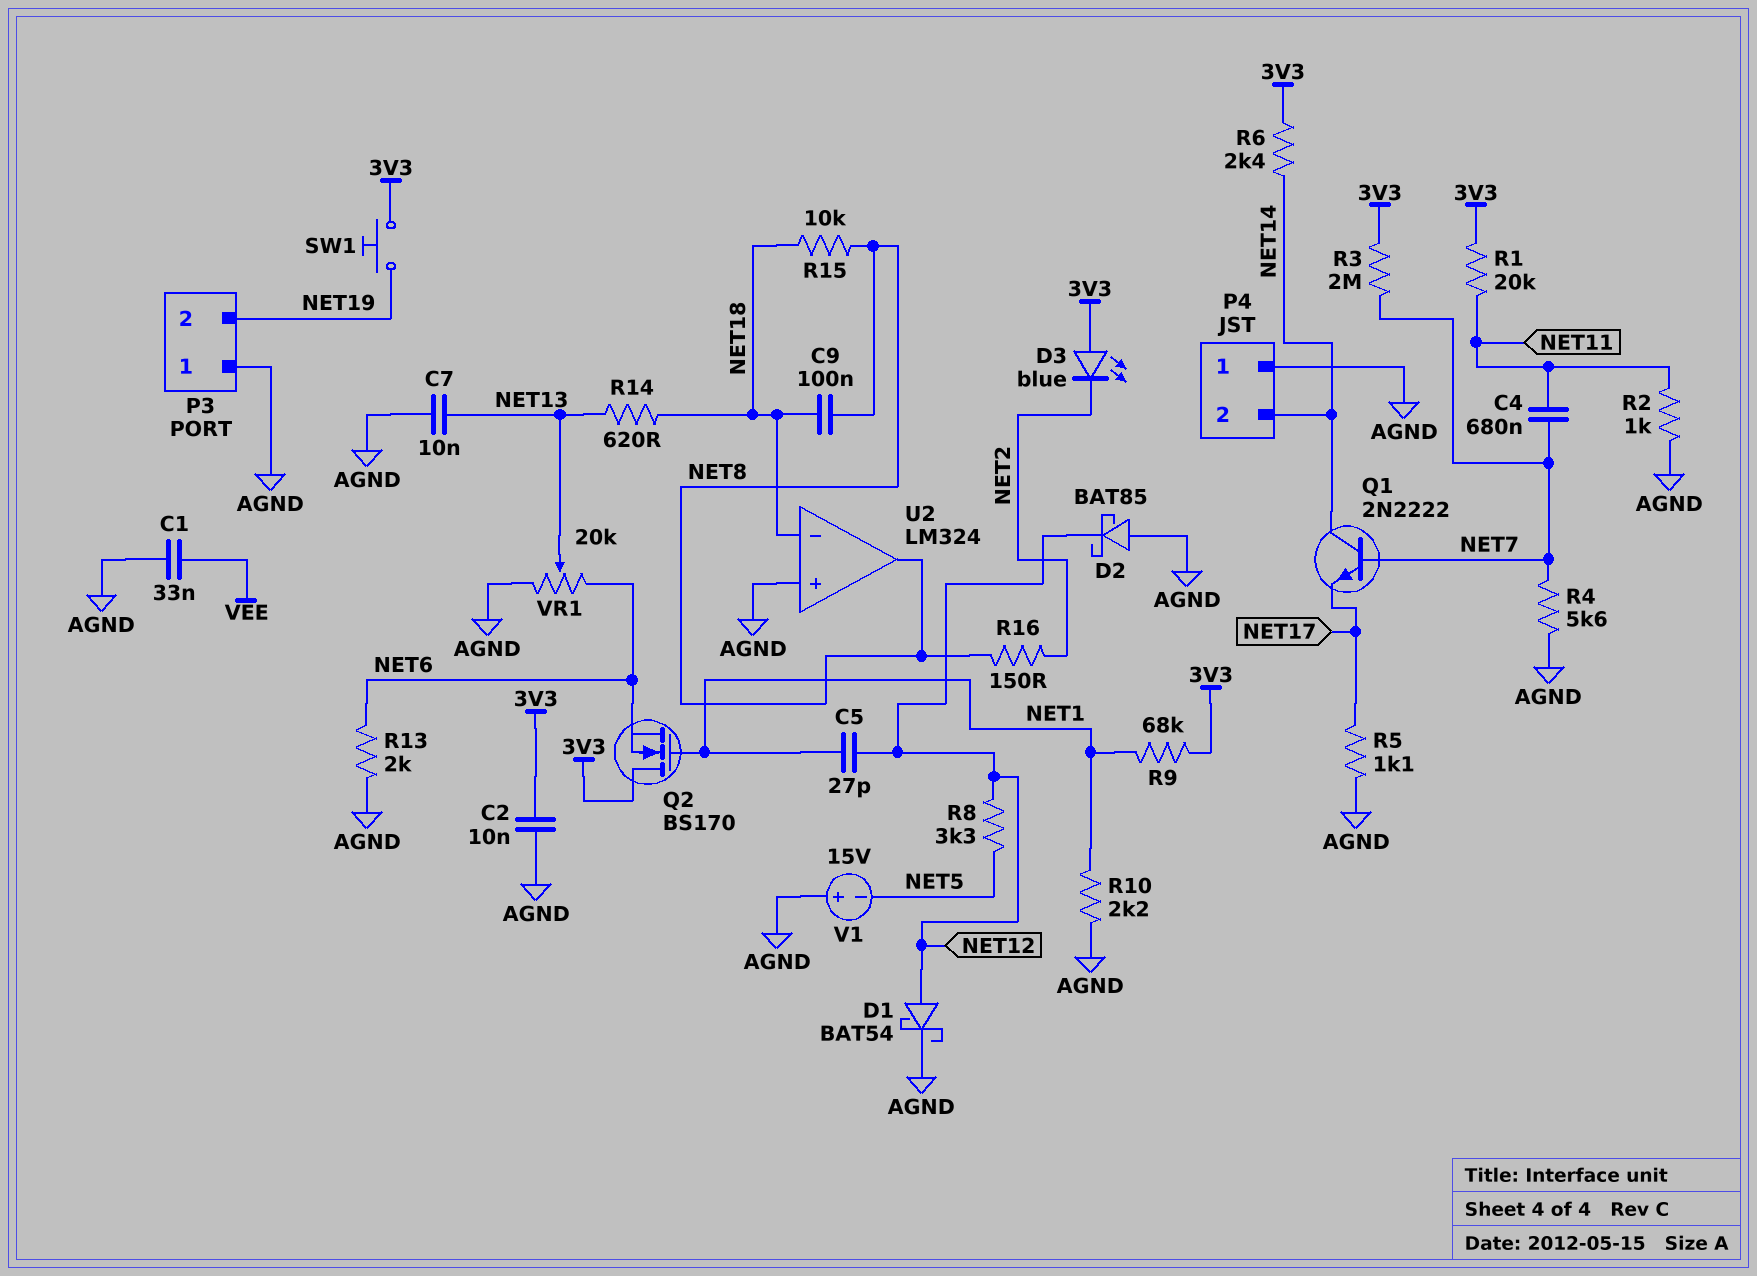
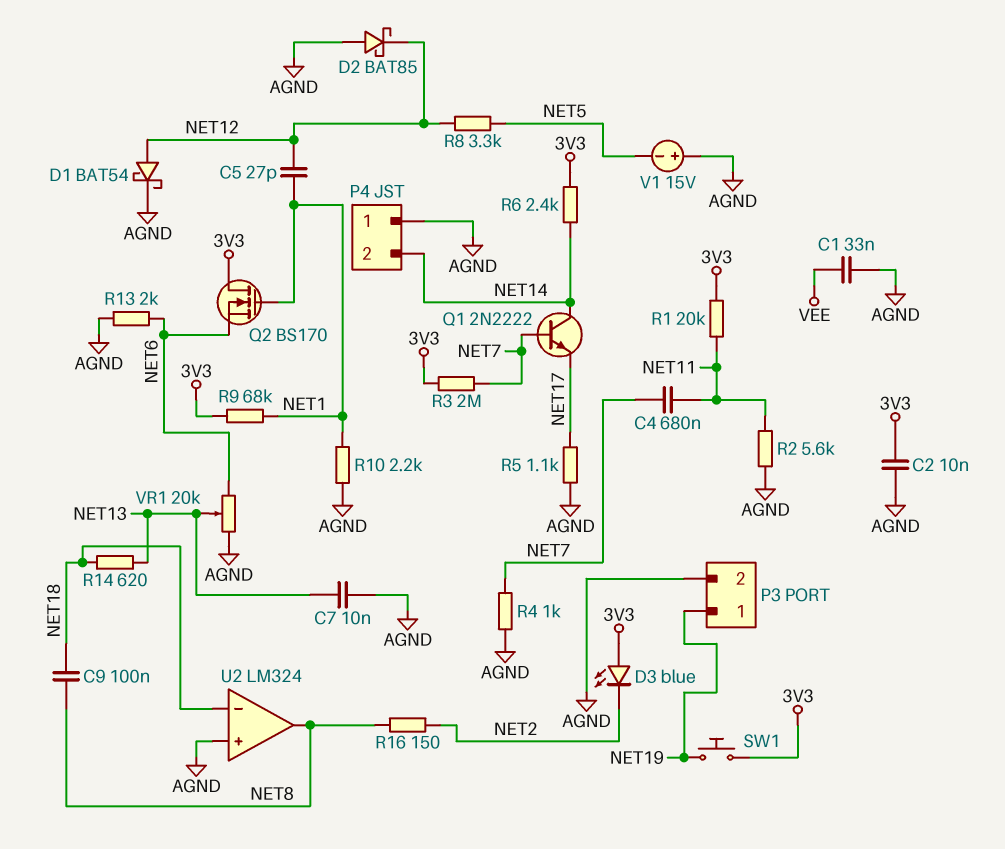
P3 pin 1: AGND -> NET19
P3 pin 2: NET19 -> AGND
R2: 1k (AGND, NET11) -> 5.6k (AGND, NET11)
R4: 5.6k (AGND, NET7) -> 1k (AGND, NET7)
R15: 10k (NET8, NET18) -> none

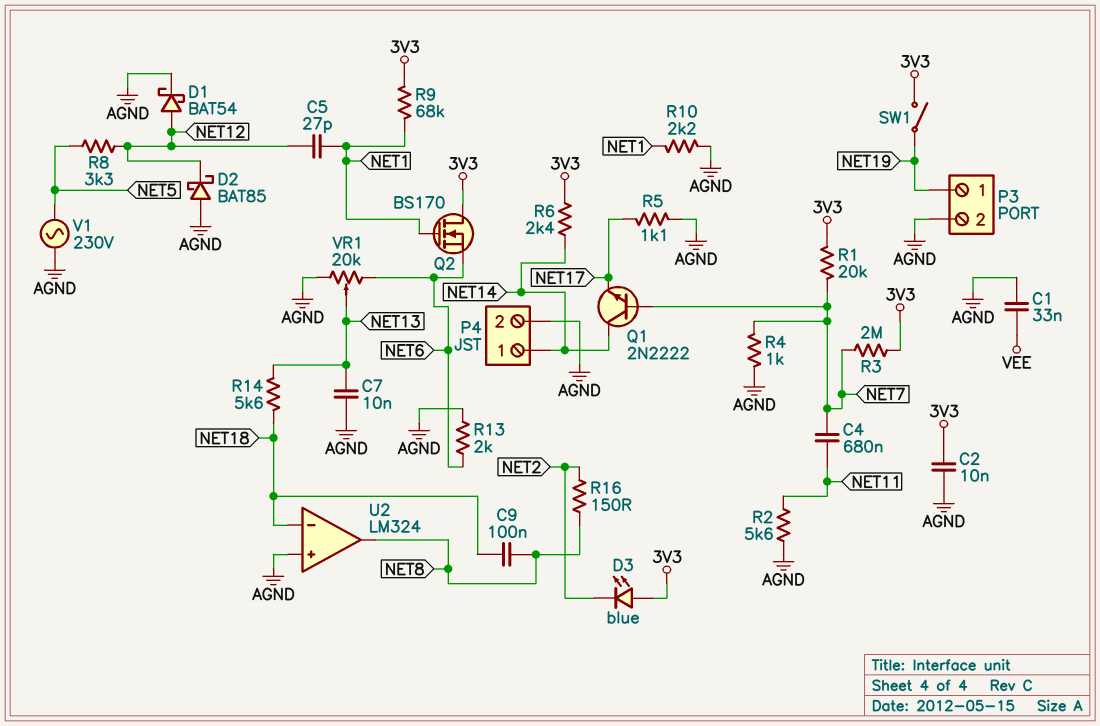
P4 pin 1: AGND -> NET14
P4 pin 2: NET14 -> AGND
R1: 20k (3V3, NET11) -> 20k (3V3, NET7)
R14: 620 (NET13, NET18) -> 5.6k (NET13, NET18)
SW1: button (3V3, NET19) -> switch (3V3, NET19)
V1: 15V (plus AGND, minus NET5) -> AC 230V (AGND, NET5)

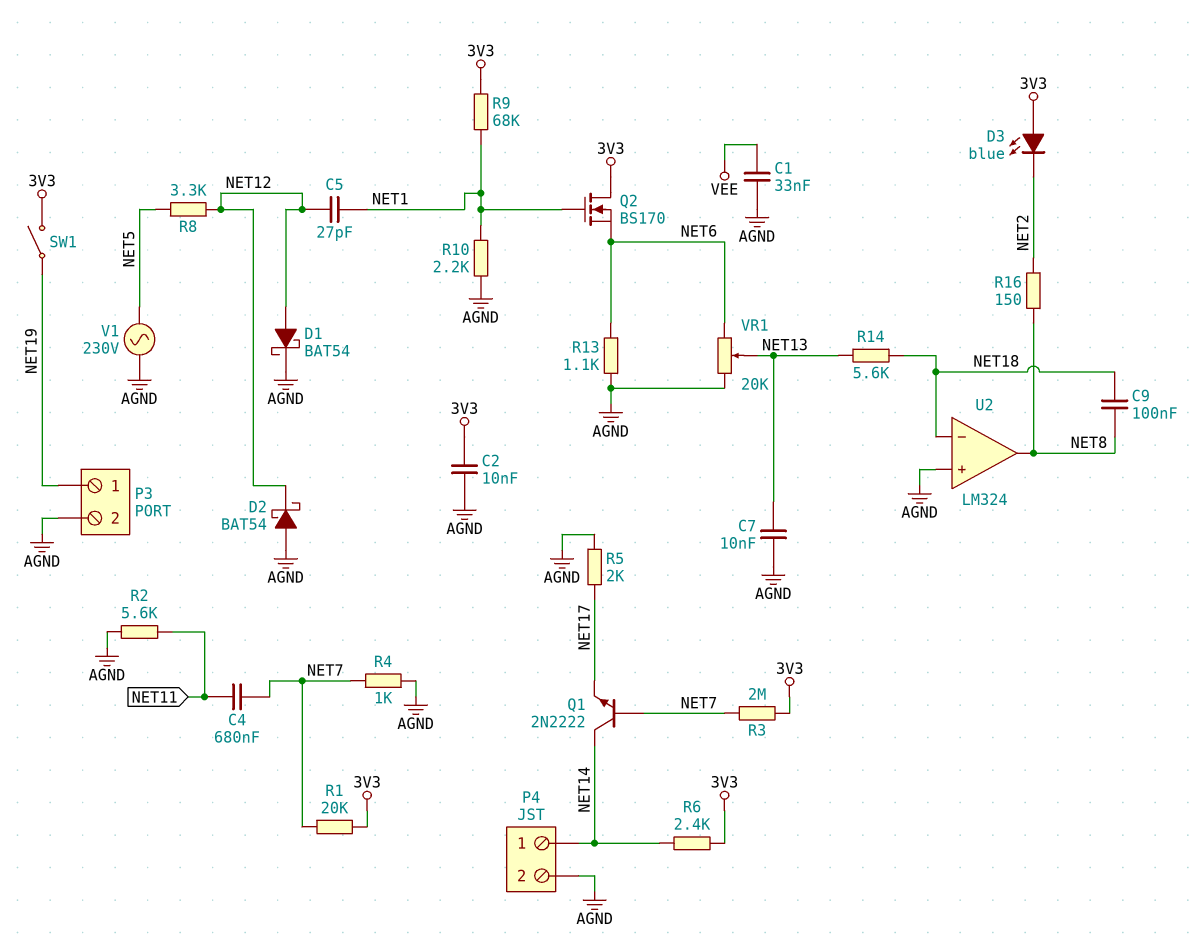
D2: schottky BAT85 (A AGND, K NET12) -> schottky BAT54 (A AGND, K NET12)
R5: 1.1k (AGND, NET17) -> 2k (AGND, NET17)
R13: 2k (AGND, NET6) -> 1.1k (AGND, NET6)

